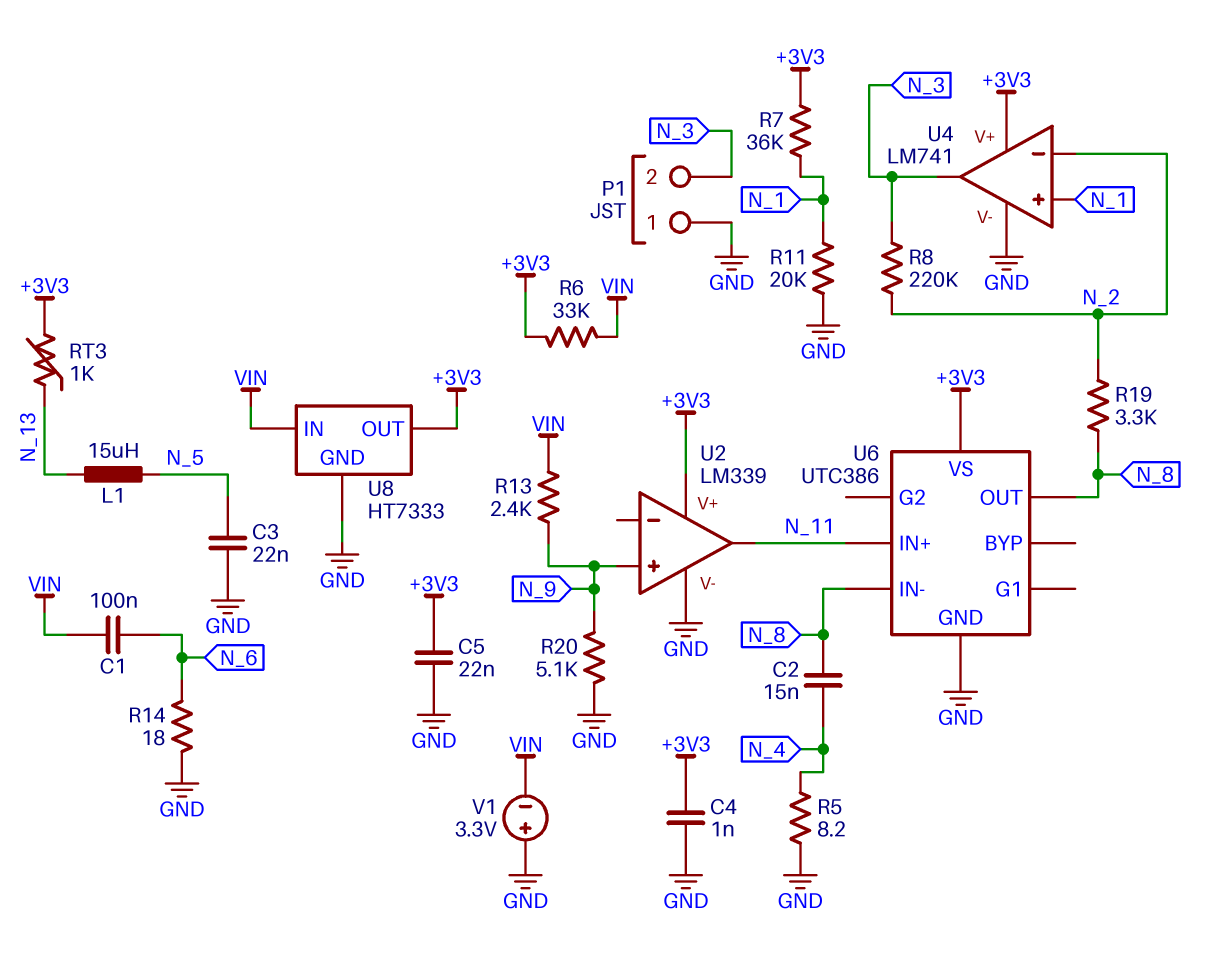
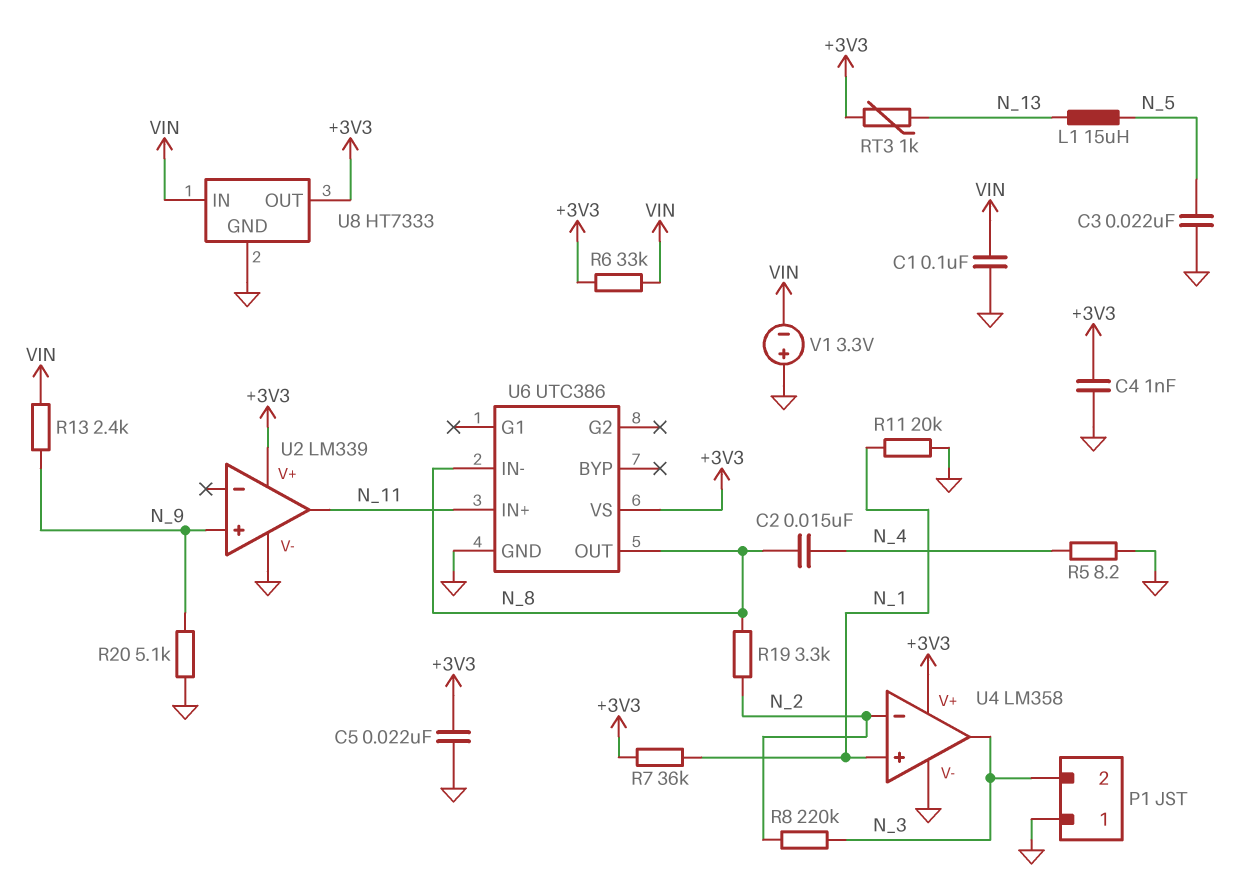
C1: 100nF (N_6, VIN) -> 100nF (GND, VIN)
R14: 18 (GND, N_6) -> none
U4: LM741 -> LM358

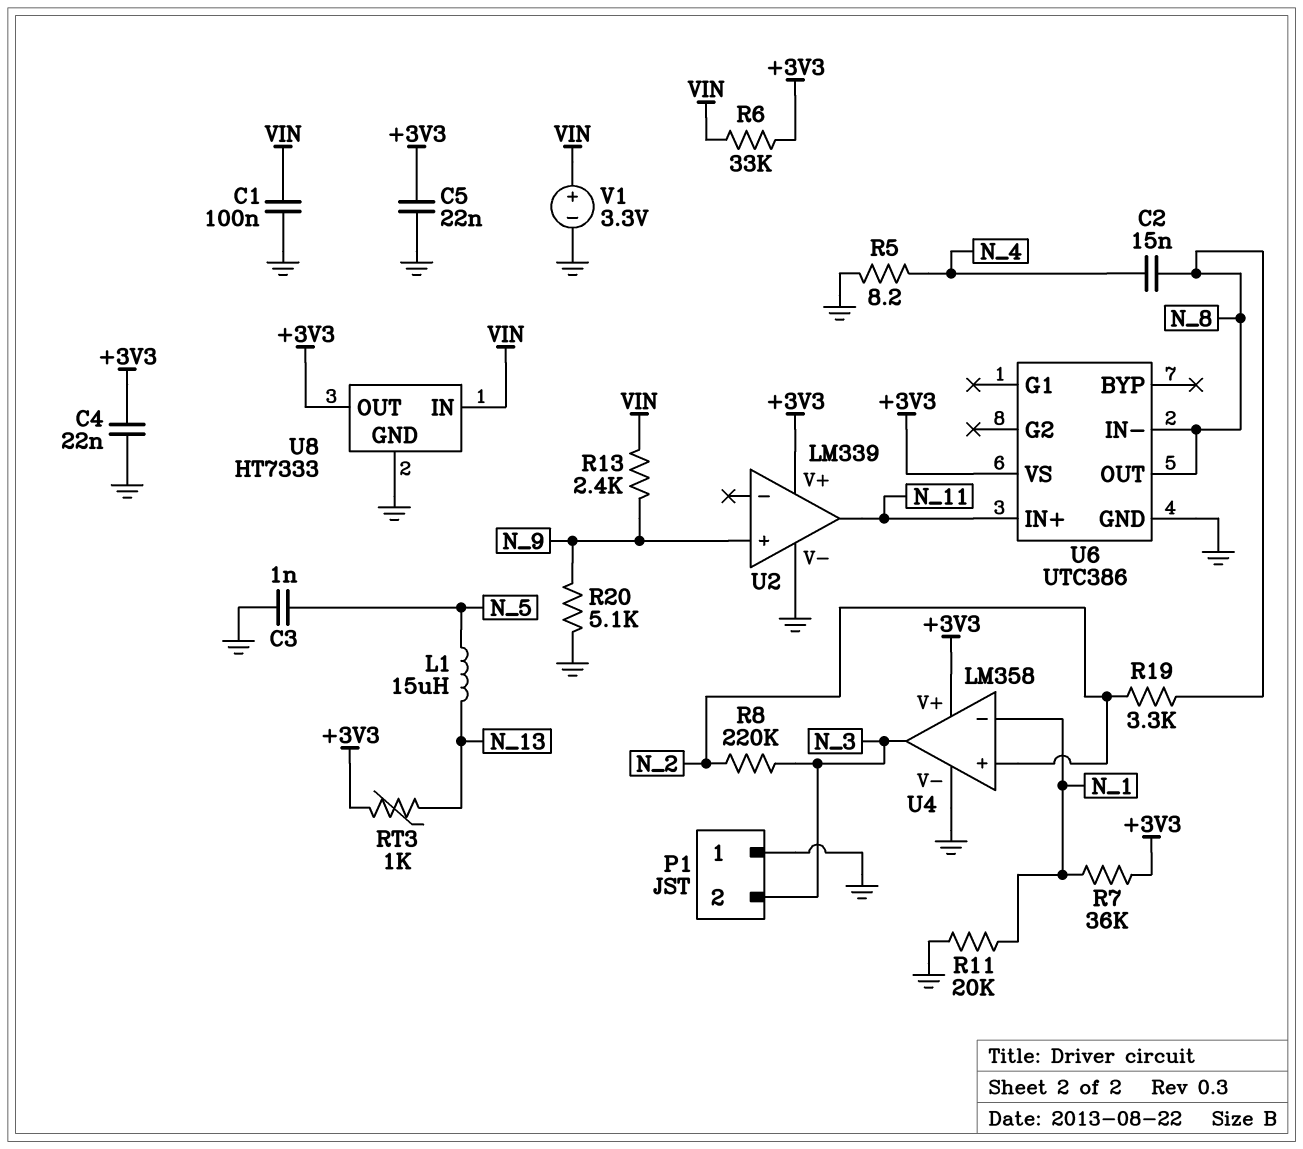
C3: 22nF (GND, N_5) -> 1nF (GND, N_5)
C4: 1nF (+3V3, GND) -> 22nF (+3V3, GND)
U4 pin in+: N_1 -> N_2
U4 pin in-: N_2 -> N_1
V1: 3.3V (plus GND, minus VIN) -> 3.3V (plus VIN, minus GND)

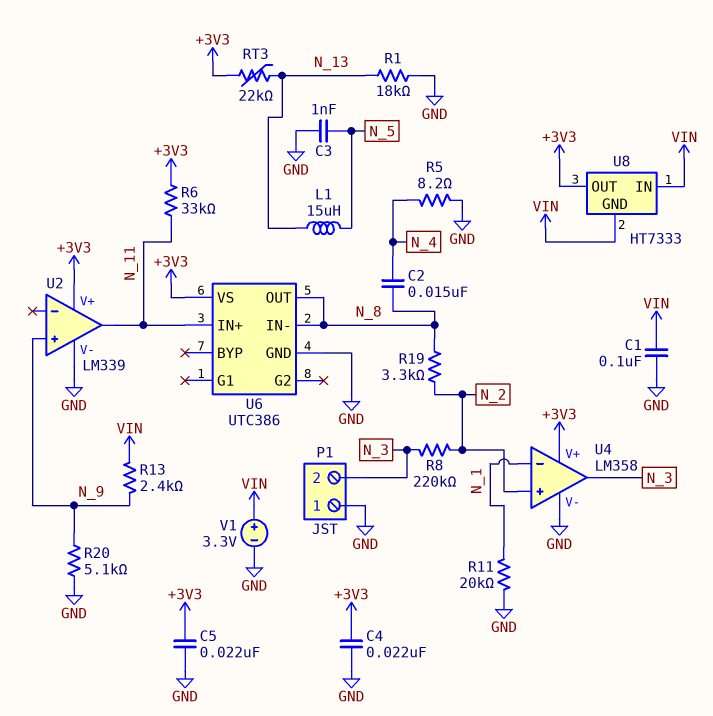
R1: none -> 18k (GND, N_13)
R6: 33k (+3V3, VIN) -> 33k (+3V3, N_11)
R7: 36k (+3V3, N_1) -> none
RT3: 1k (+3V3, N_13) -> 22k (+3V3, N_13)
U8 pin GND: GND -> VIN

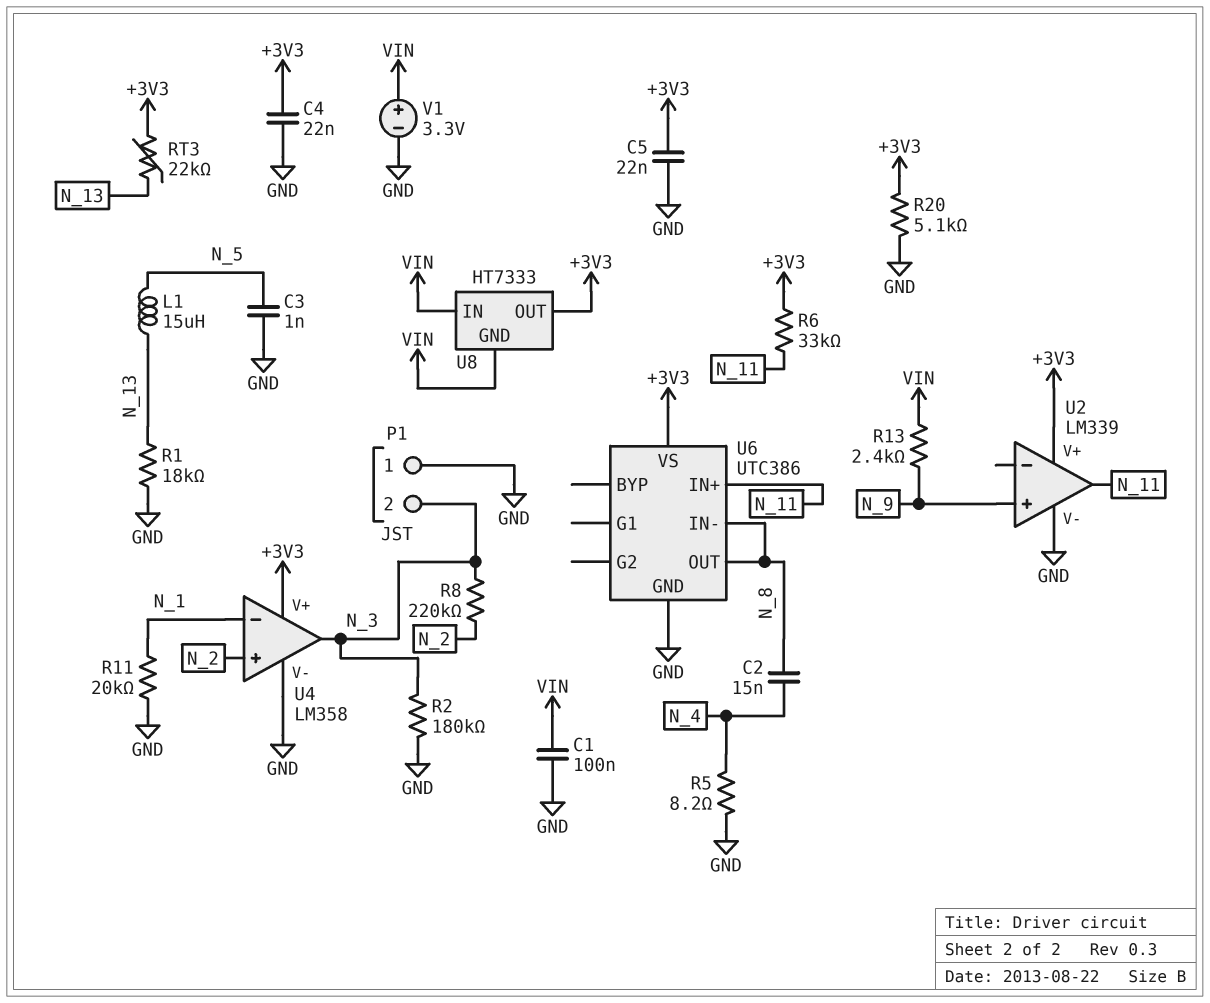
R2: none -> 180k (GND, N_3)
R19: 3.3k (N_2, N_8) -> none
R20: 5.1k (GND, N_9) -> 5.1k (+3V3, GND)

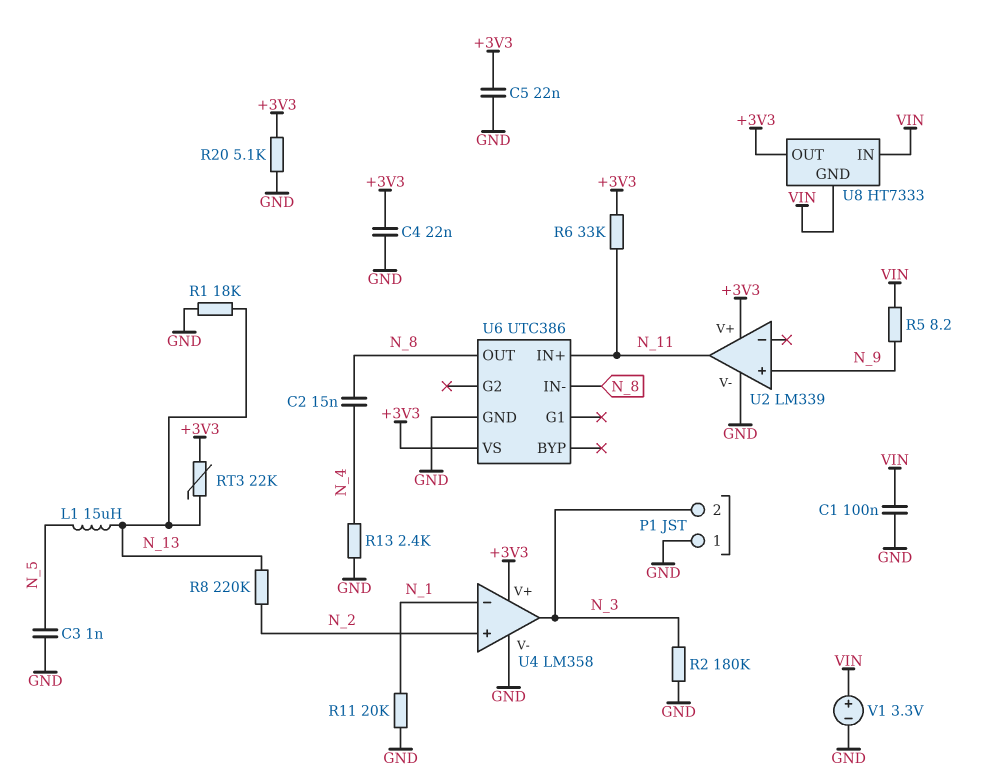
R5: 8.2 (GND, N_4) -> 8.2 (N_9, VIN)
R8: 220k (N_2, N_3) -> 220k (N_2, N_13)
R13: 2.4k (N_9, VIN) -> 2.4k (GND, N_4)

